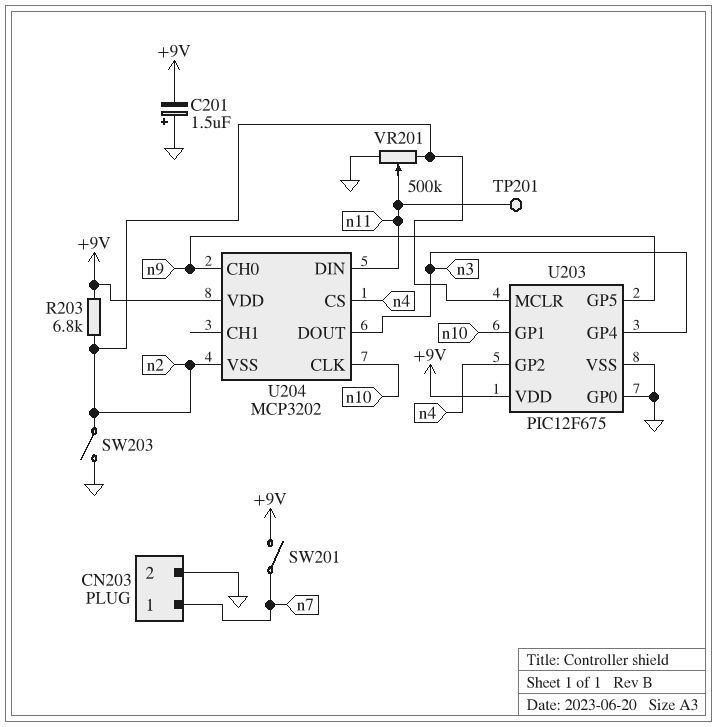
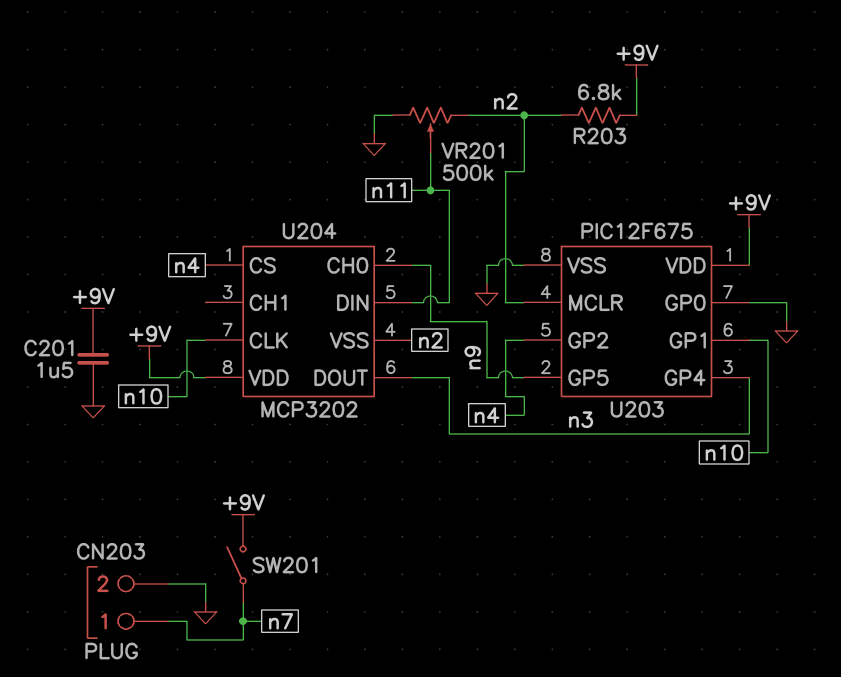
C201: 1.5uF (plus GND, minus +9V) -> 1.5uF (+9V, GND)
SW203: switch (GND, n2) -> none
TP201: test point (n11) -> none

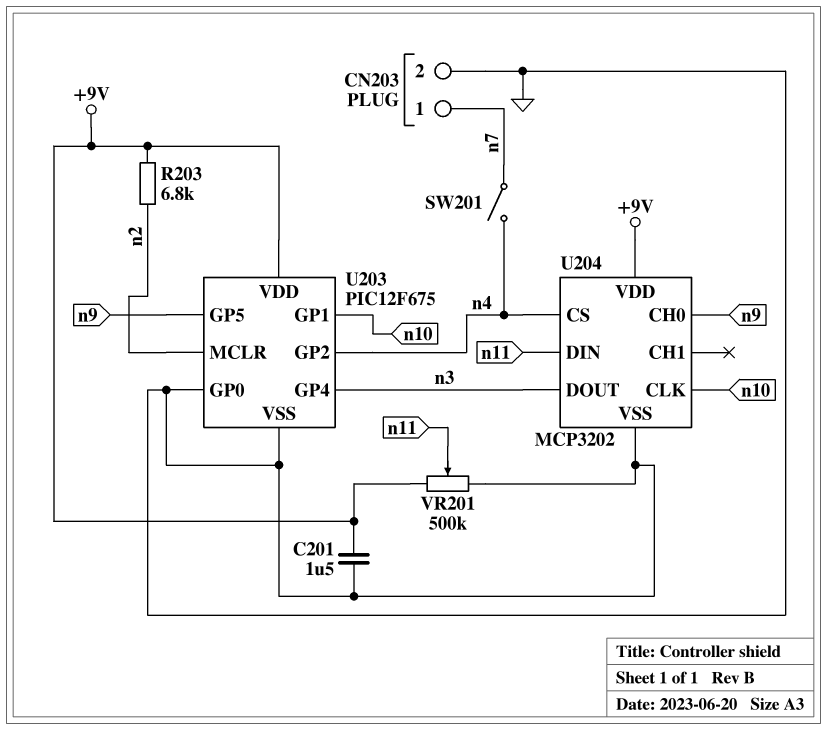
SW201: switch (+9V, n7) -> switch (n4, n7)
U204 pin VSS: n2 -> GND
VR201: 500k (GND, n2, wiper n11) -> 500k (+9V, GND, wiper n11)

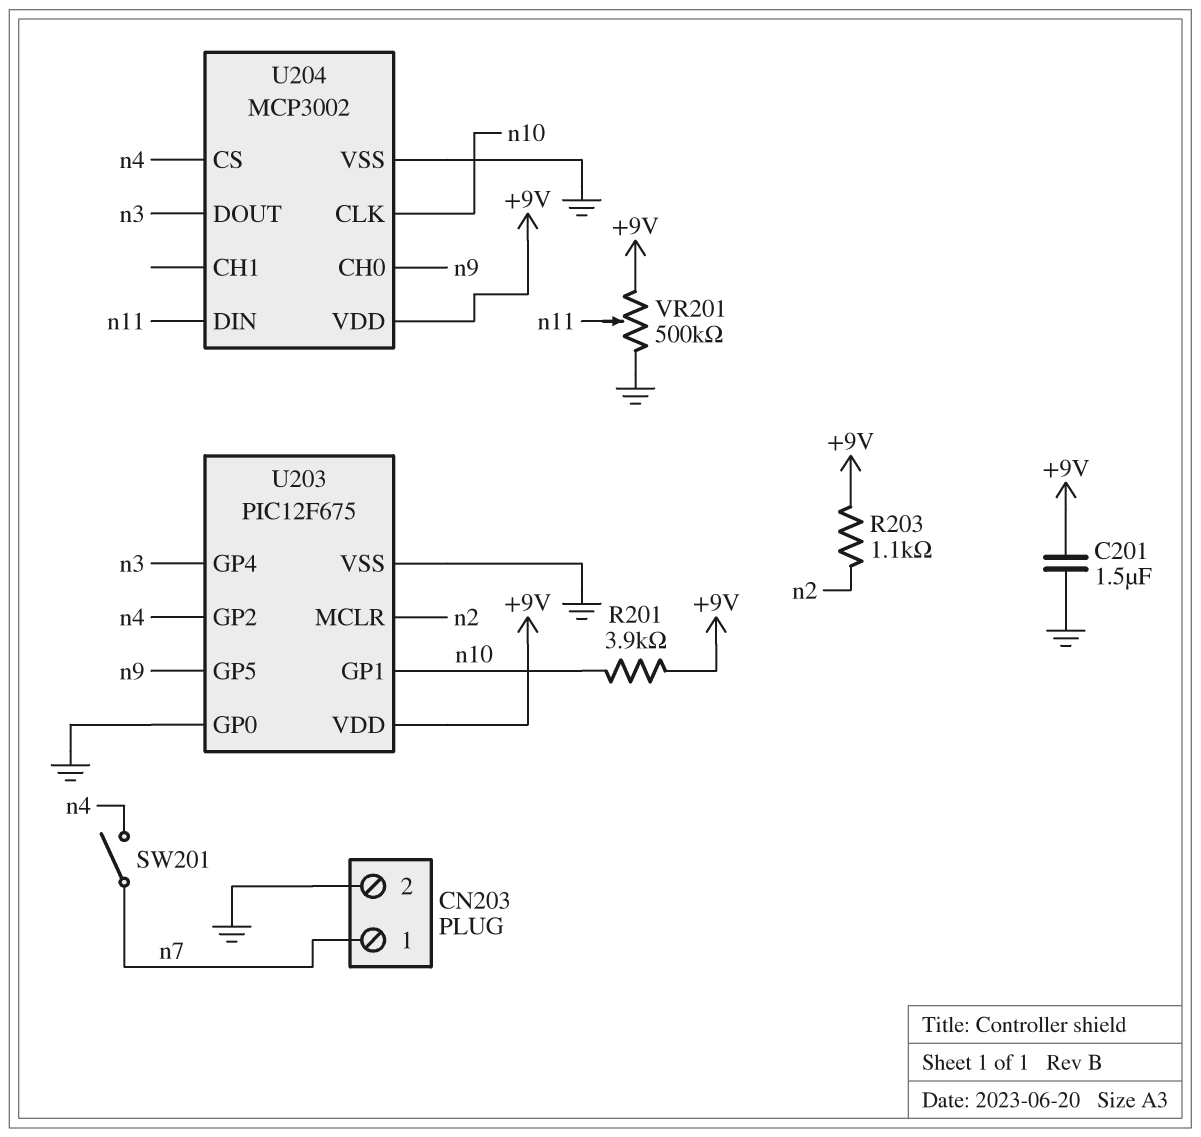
R201: none -> 3.9k (+9V, n10)
R203: 6.8k (+9V, n2) -> 1.1k (+9V, n2)
U204: MCP3202 -> MCP3002

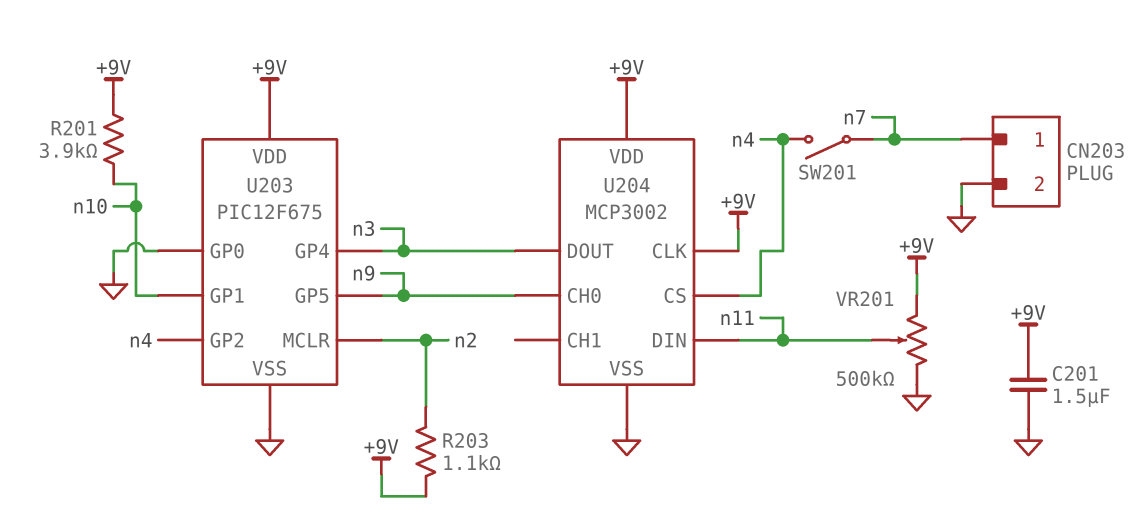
U204 pin CLK: n10 -> +9V

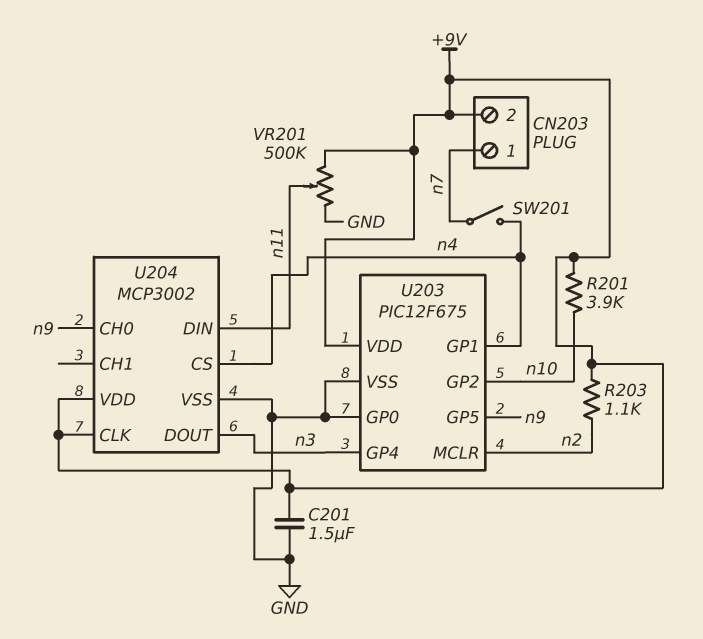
CN203 pin 2: GND -> +9V
U203 pin GP1: n10 -> n4
U203 pin GP2: n4 -> n10

